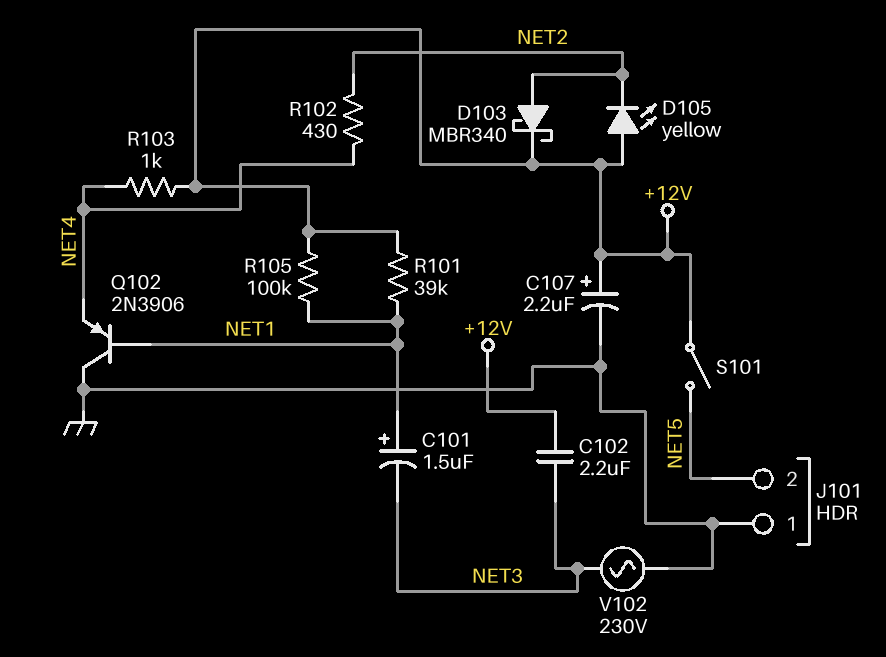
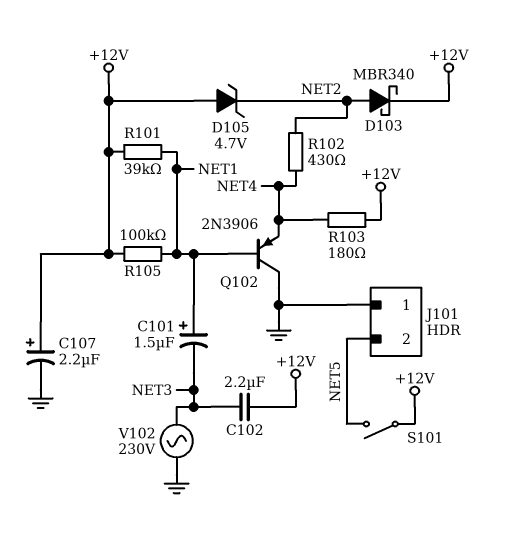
D105: LED yellow (A +12V, K NET2) -> zener 4.7V (A +12V, K NET2)
R103: 1k (+12V, NET4) -> 180 (+12V, NET4)

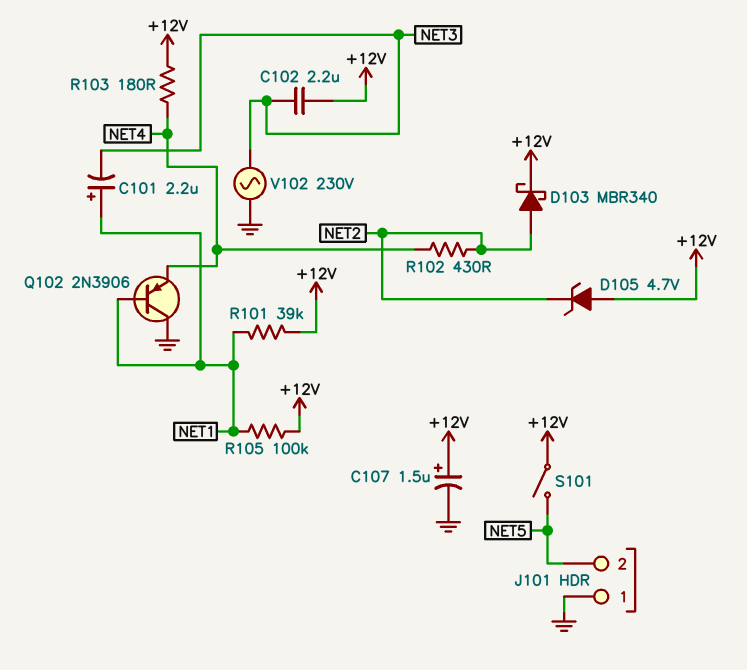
C101: 1.5uF (plus NET1, minus NET3) -> 2.2uF (plus NET1, minus NET3)
C107: 2.2uF (plus +12V, minus GND) -> 1.5uF (plus +12V, minus GND)

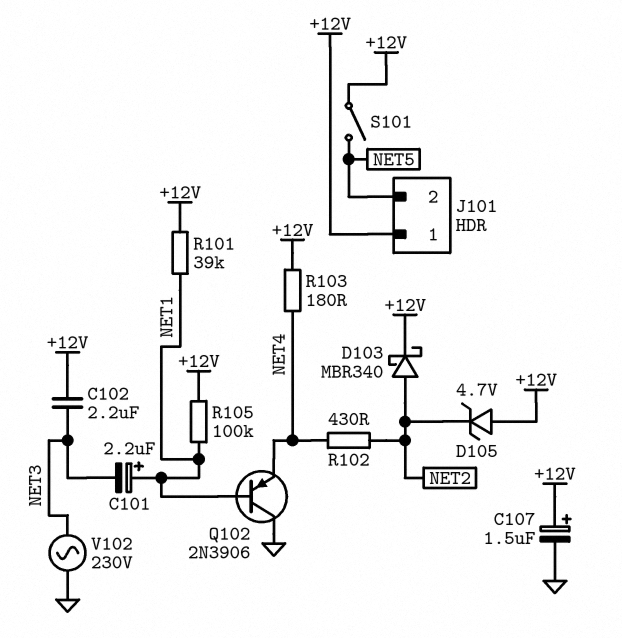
J101 pin 1: GND -> +12V

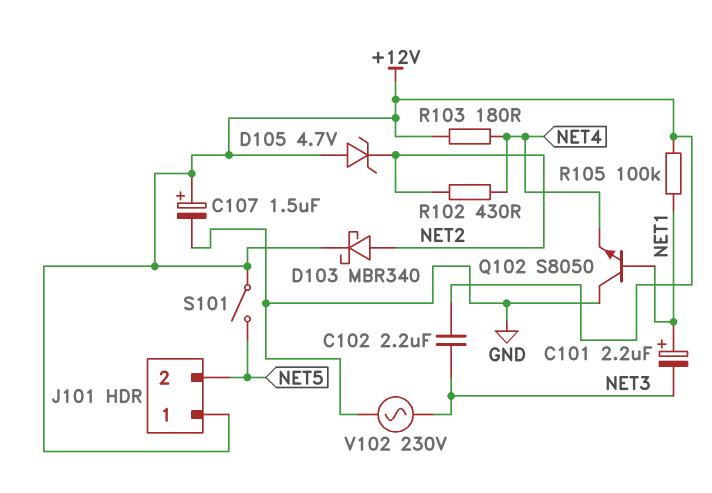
Q102: PNP 2N3906 (B NET1, C GND, E NET4) -> NPN S8050 (B NET1, C GND, E NET4)
R101: 39k (+12V, NET1) -> none

